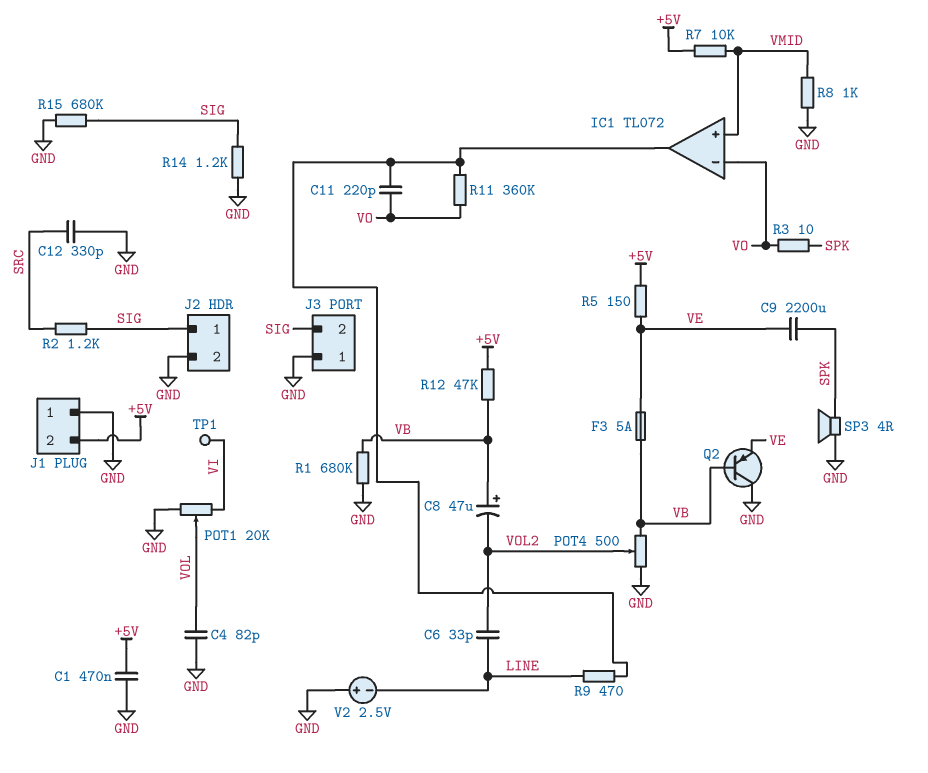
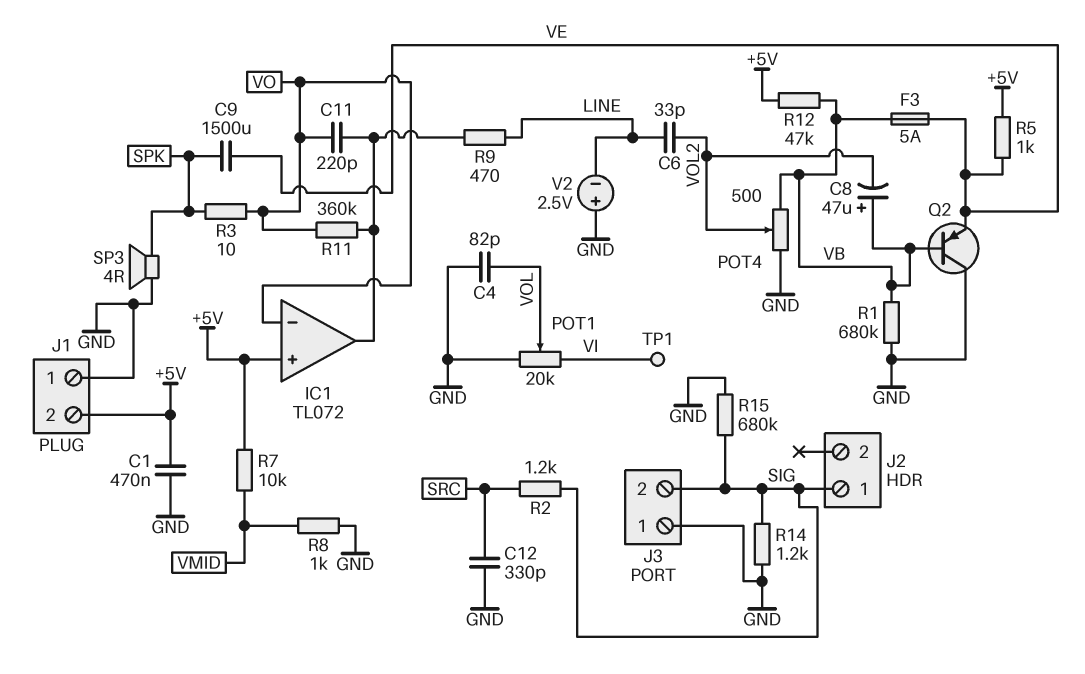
C9: 2200uF (SPK, VE) -> 1500uF (SPK, VE)
IC1 pin in+: VMID -> +5V
J2 pin 2: GND -> none
R5: 150 (+5V, VE) -> 1k (+5V, VE)

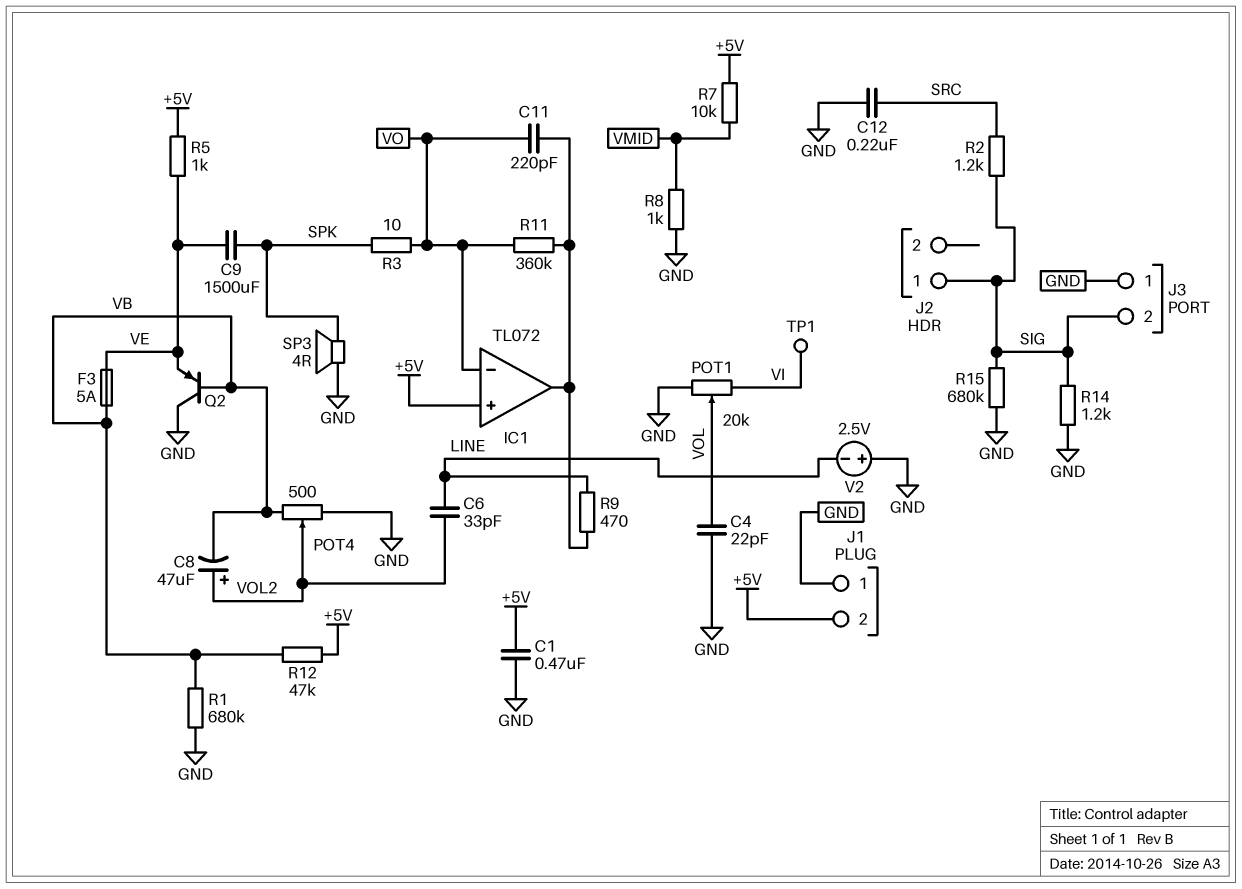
C4: 82pF (GND, VOL) -> 22pF (GND, VOL)
C8: 47uF (plus VB, minus VOL2) -> 47uF (plus VOL2, minus VB)
C12: 330pF (GND, SRC) -> 220nF (GND, SRC)

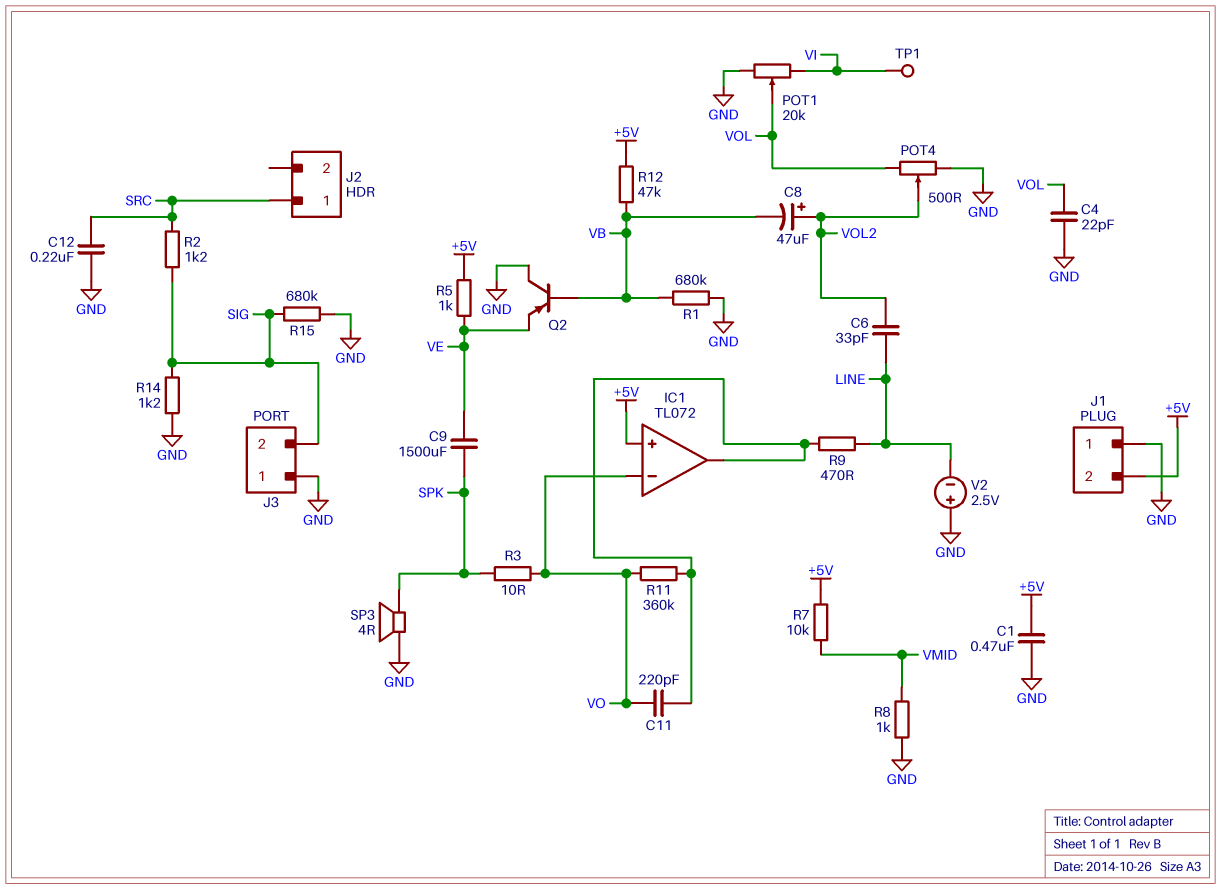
F3: 5A (VB, VE) -> none
J2 pin 1: SIG -> SRC
POT4: 500 (GND, VB, wiper VOL2) -> 500 (GND, VOL, wiper VOL2)

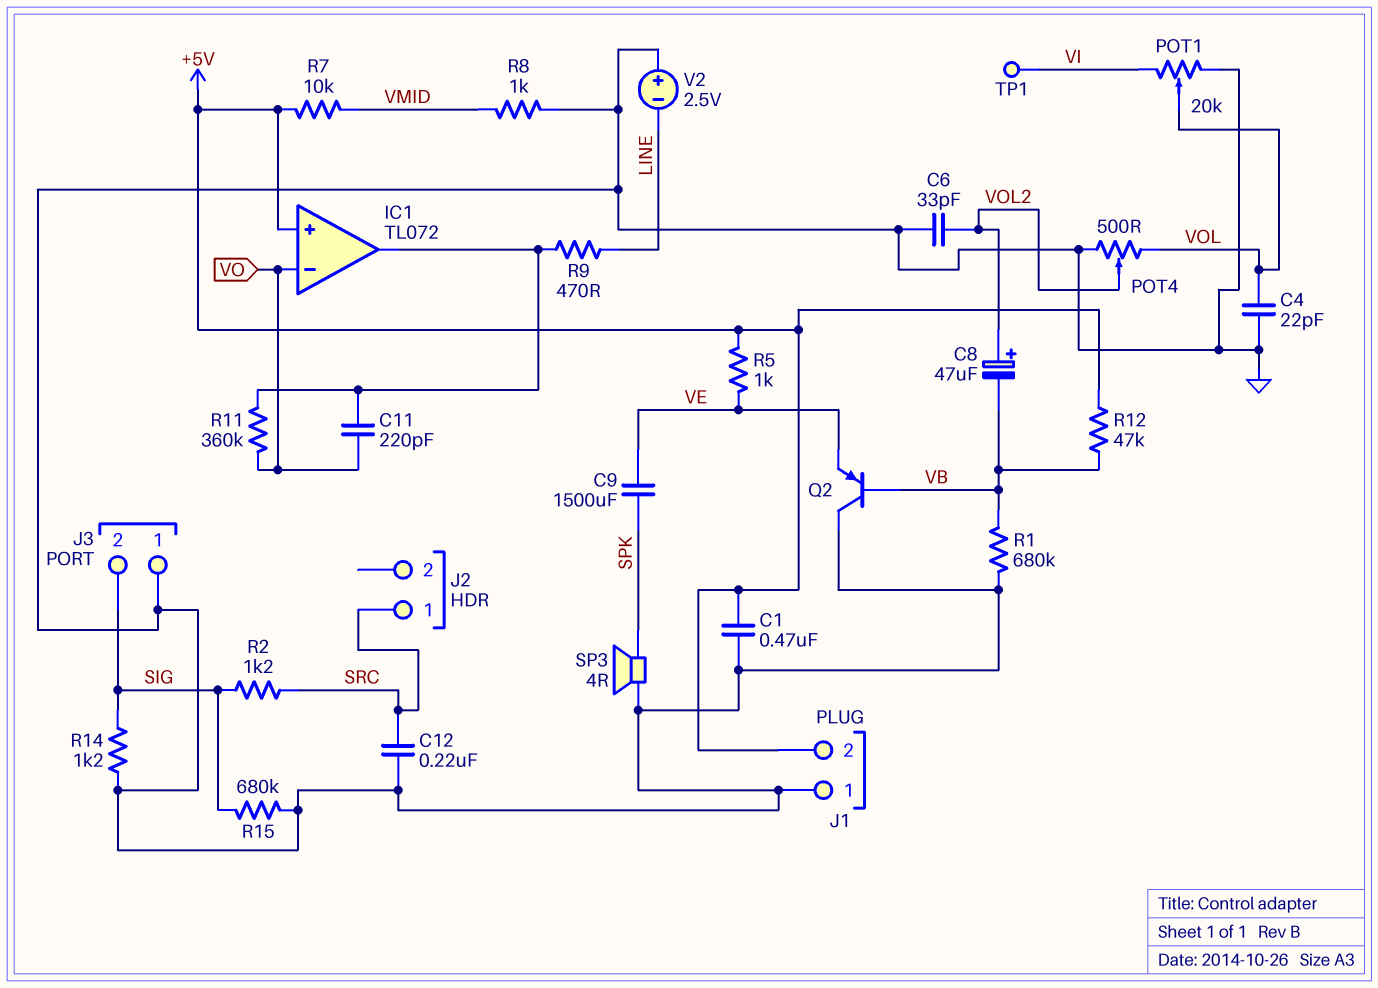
C6: 33pF (LINE, VOL2) -> 33pF (GND, VOL2)
R3: 10 (SPK, VO) -> none

